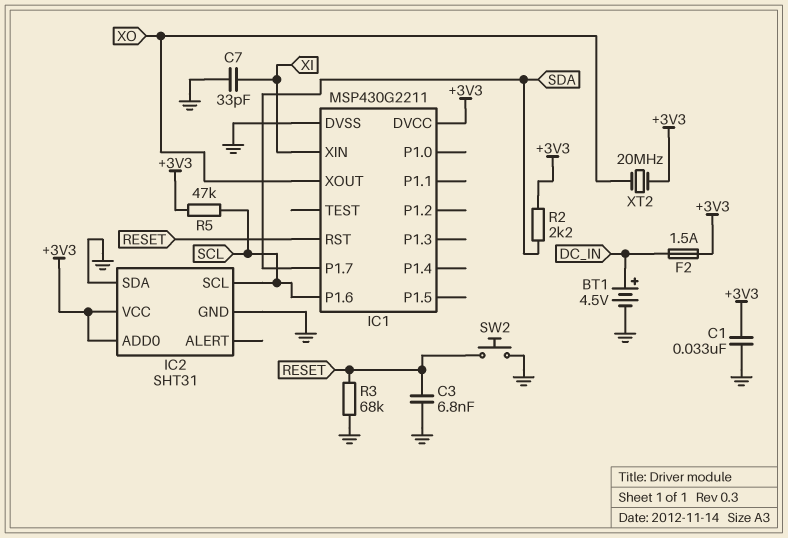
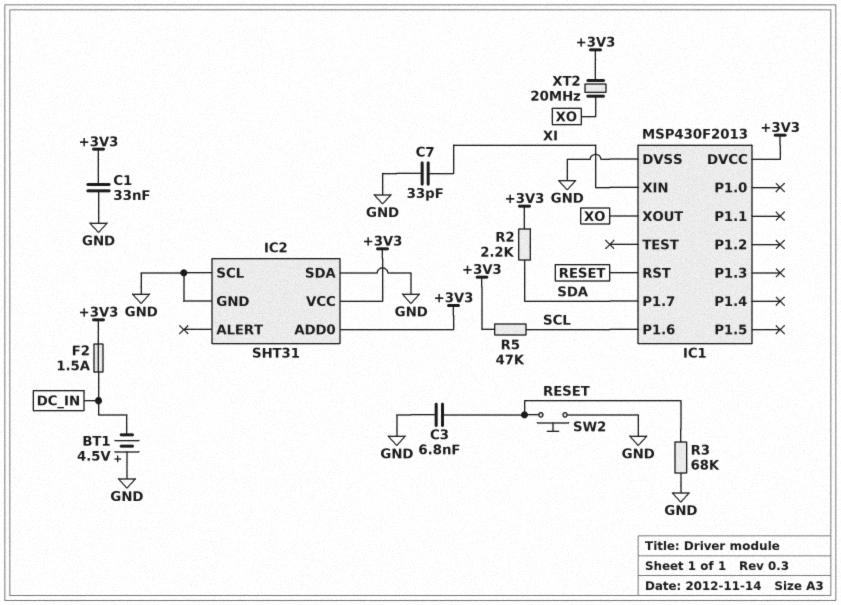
BT1: 4.5V (plus DC_IN, minus GND) -> 4.5V (plus GND, minus DC_IN)
IC1: MSP430G2211 -> MSP430F2013
IC2 pin SCL: SCL -> GND

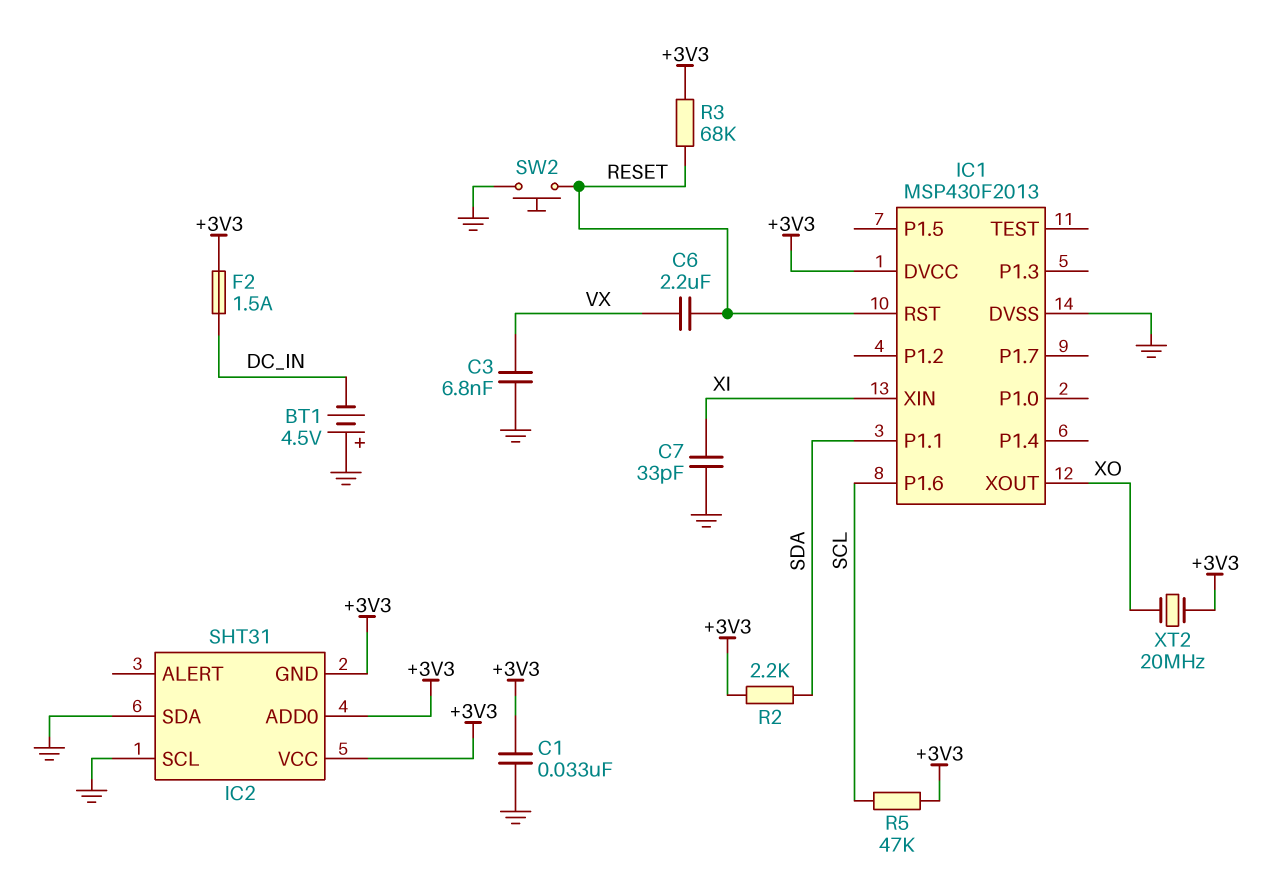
C3: 6.8nF (GND, RESET) -> 6.8nF (GND, VX)
C6: none -> 2.2uF (RESET, VX)
IC1 pin P1.1: none -> SDA
IC1 pin P1.7: SDA -> none
IC2 pin GND: GND -> +3V3
R3: 68k (GND, RESET) -> 68k (+3V3, RESET)

